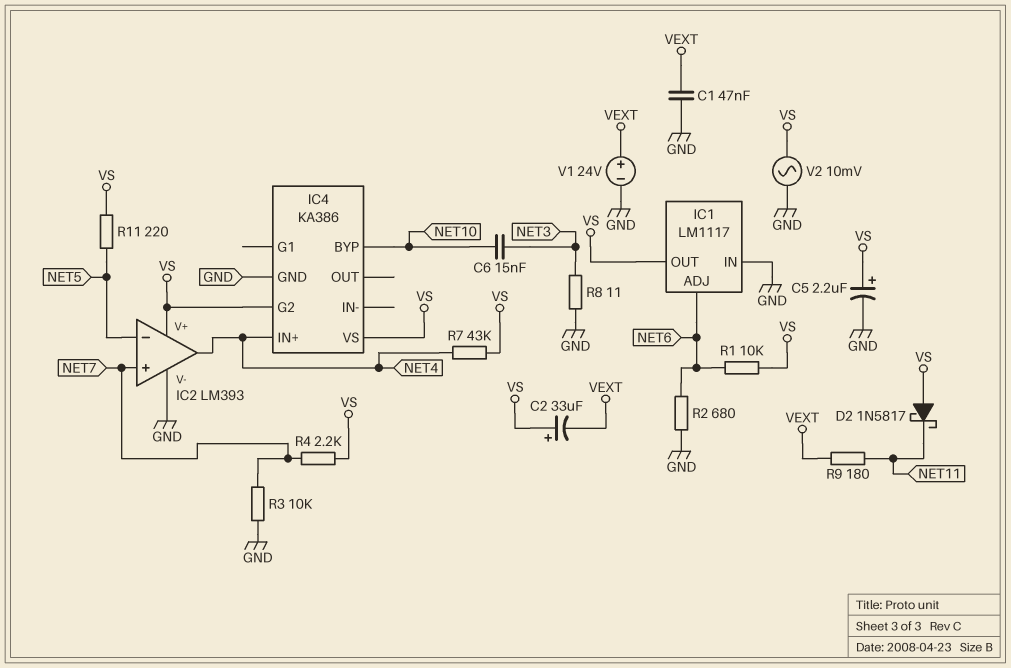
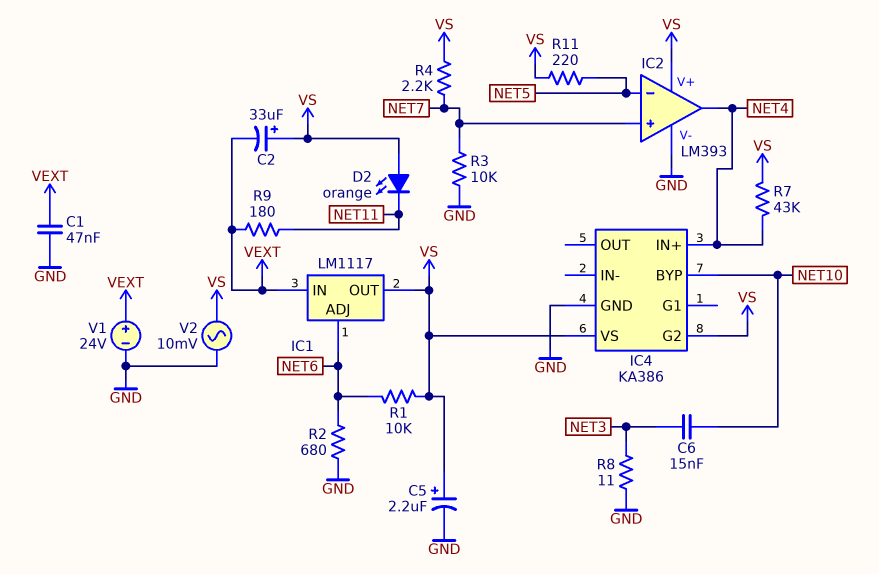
D2: schottky 1N5817 (A VS, K NET11) -> LED orange (A VS, K NET11)
IC1 pin IN: GND -> VEXT

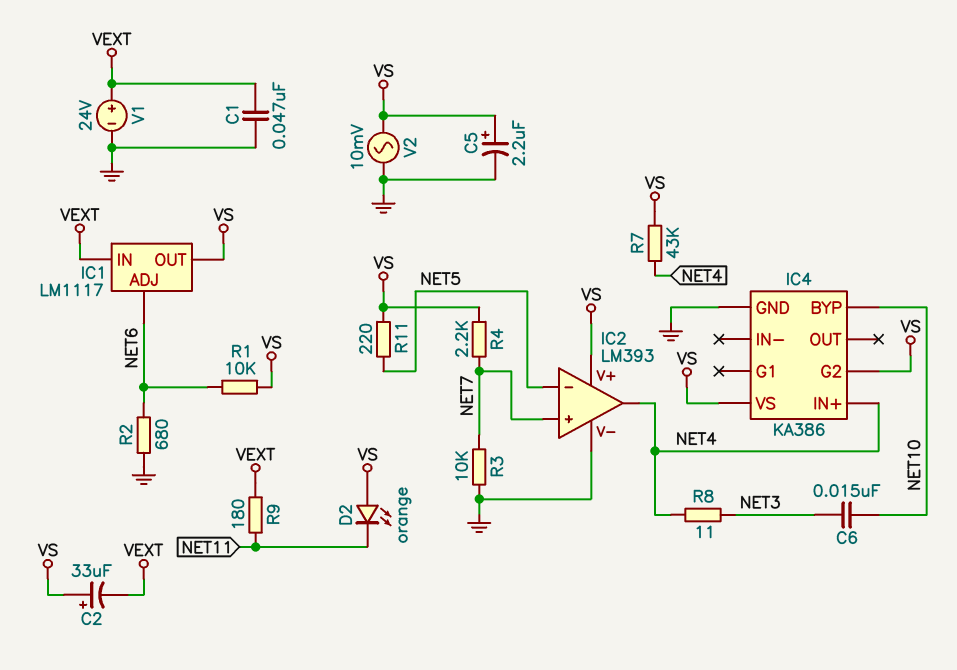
R8: 11 (GND, NET3) -> 11 (NET3, NET4)

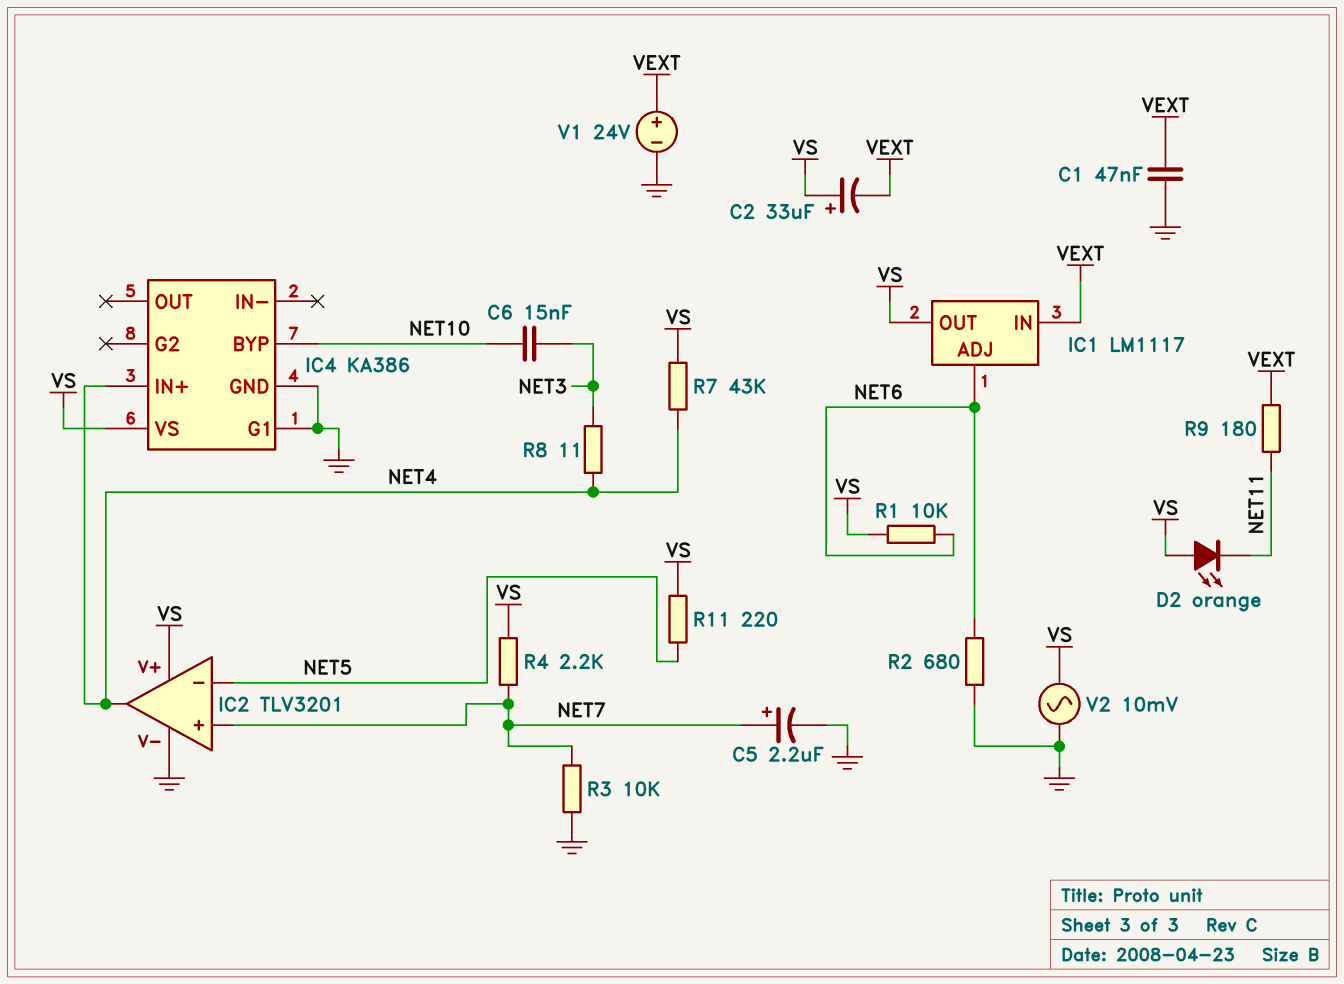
C5: 2.2uF (plus VS, minus GND) -> 2.2uF (plus NET7, minus GND)
IC2: LM393 -> TLV3201
IC4 pin G1: none -> GND
IC4 pin G2: VS -> none

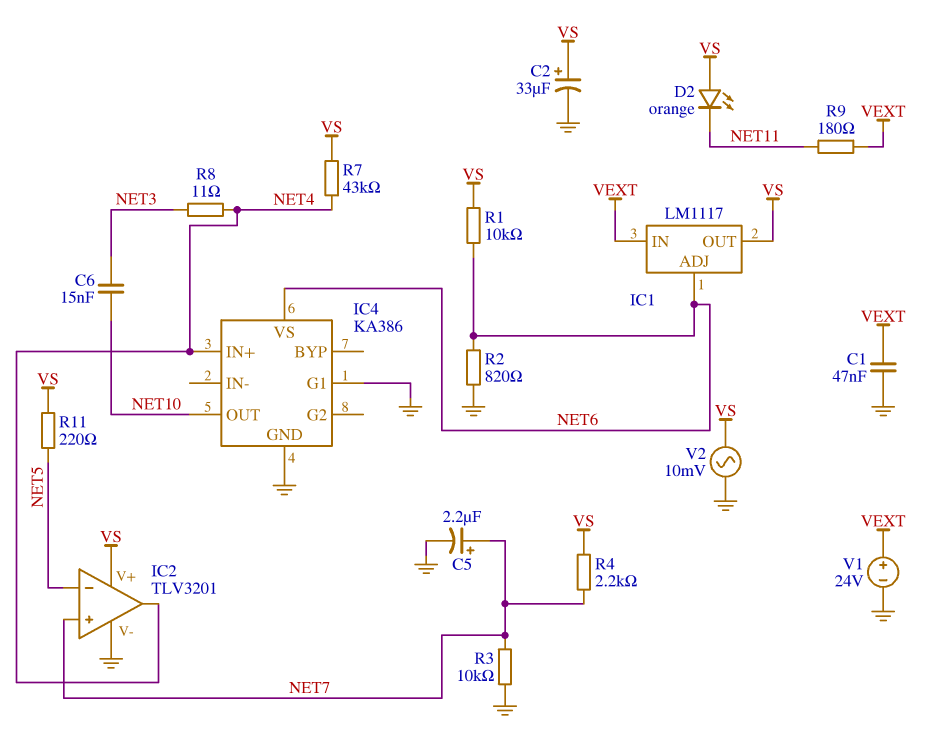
C2: 33uF (plus VS, minus VEXT) -> 33uF (plus VS, minus GND)
IC4 pin BYP: NET10 -> none
IC4 pin OUT: none -> NET10
IC4 pin VS: VS -> NET6
R2: 680 (GND, NET6) -> 820 (GND, NET6)

